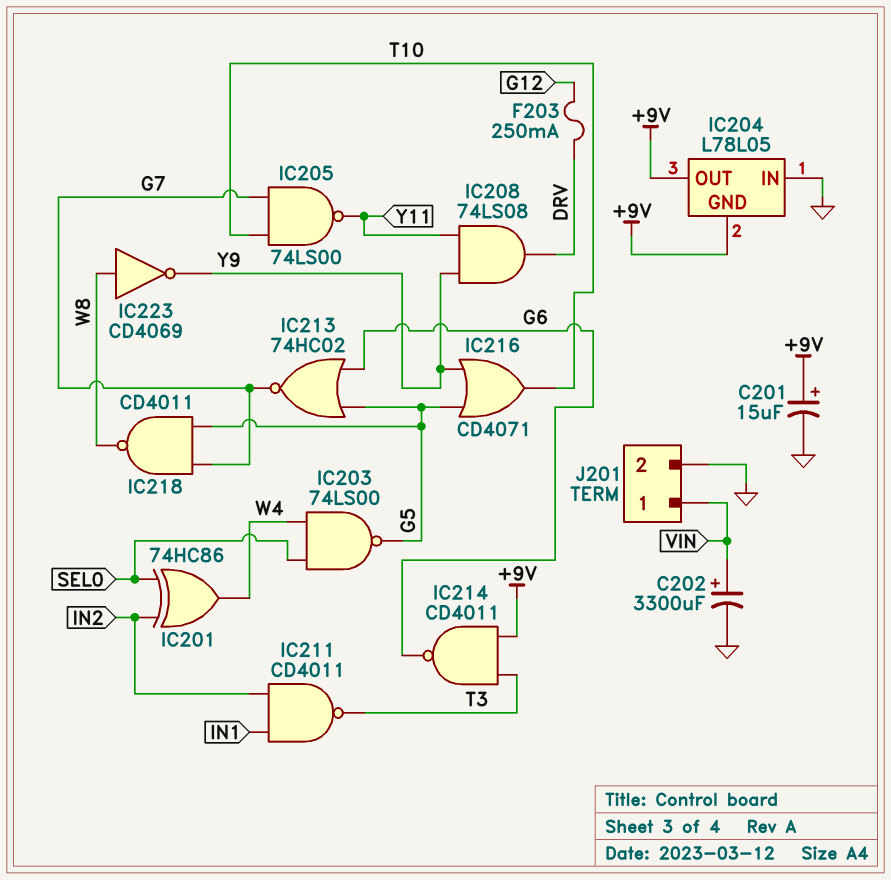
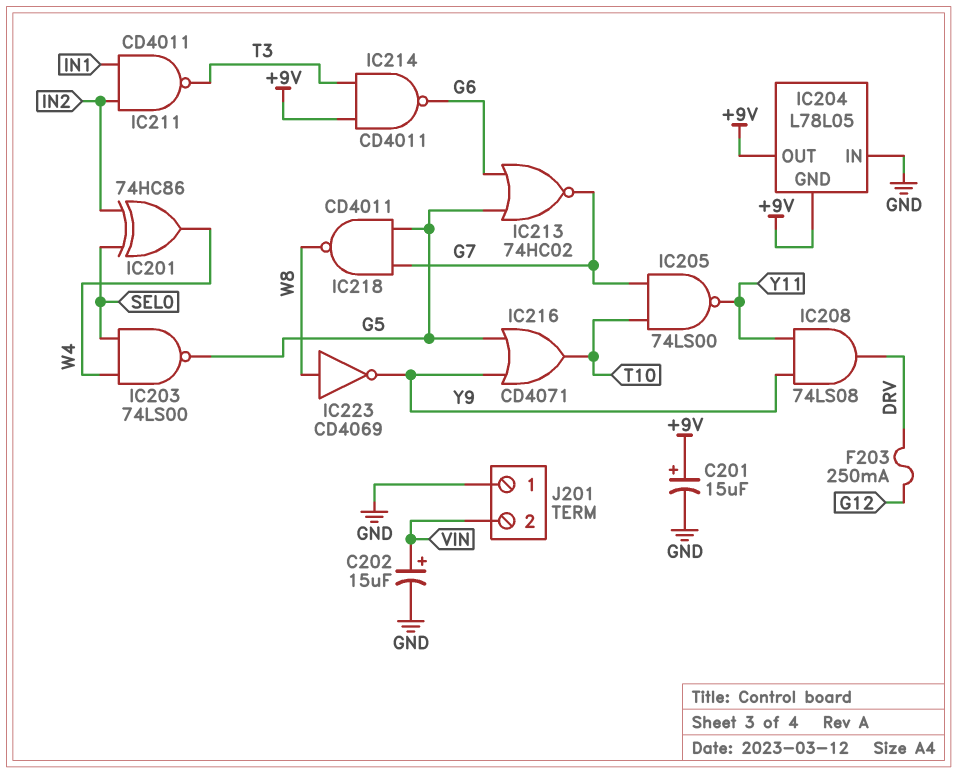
C202: 3300uF (plus VIN, minus GND) -> 15uF (plus VIN, minus GND)
J201 pin 1: VIN -> GND
J201 pin 2: GND -> VIN

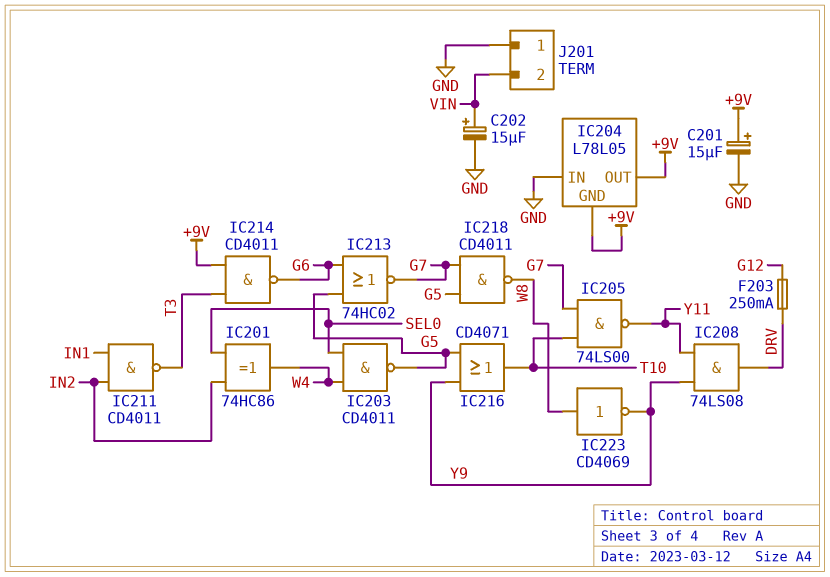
IC203: NAND 74LS00 (in SEL0, in W4, out G5) -> NAND CD4011 (in SEL0, in W4, out G5)

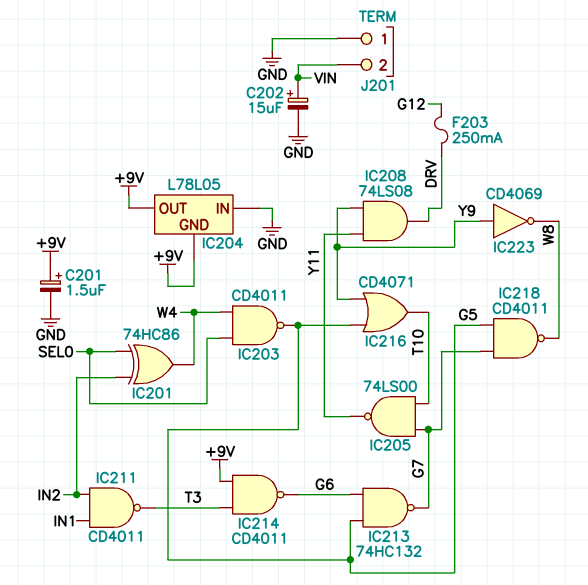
C201: 15uF (plus +9V, minus GND) -> 1.5uF (plus +9V, minus GND)
IC213: NOR 74HC02 (in G5, in G6, out G7) -> NAND 74HC132 (in G5, in G6, out G7)
IC223: NOT CD4069 (in W8, out Y9) -> NOT CD4069 (in Y9, out W8)

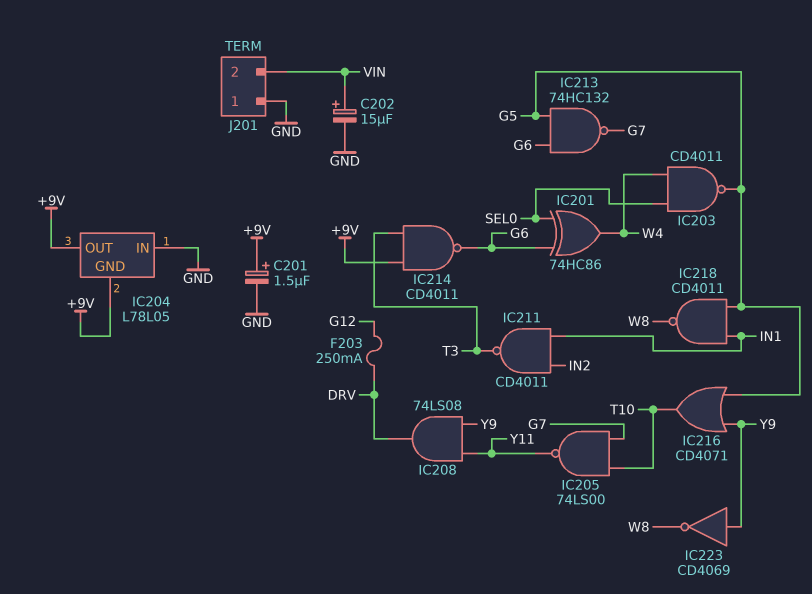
IC201: XOR 74HC86 (in IN2, in SEL0, out W4) -> XOR 74HC86 (in G6, in SEL0, out W4)
IC218: NAND CD4011 (in G5, in G7, out W8) -> NAND CD4011 (in G5, in IN1, out W8)

